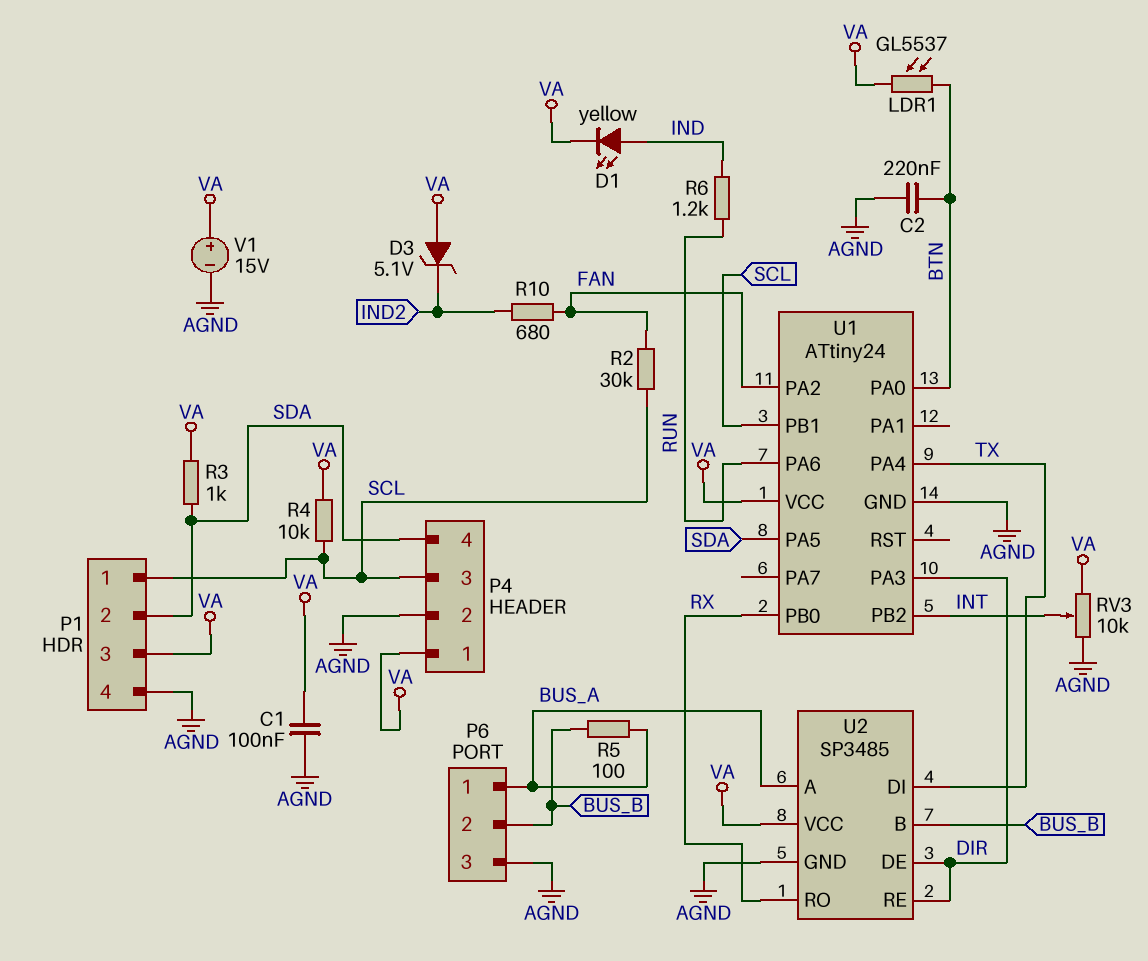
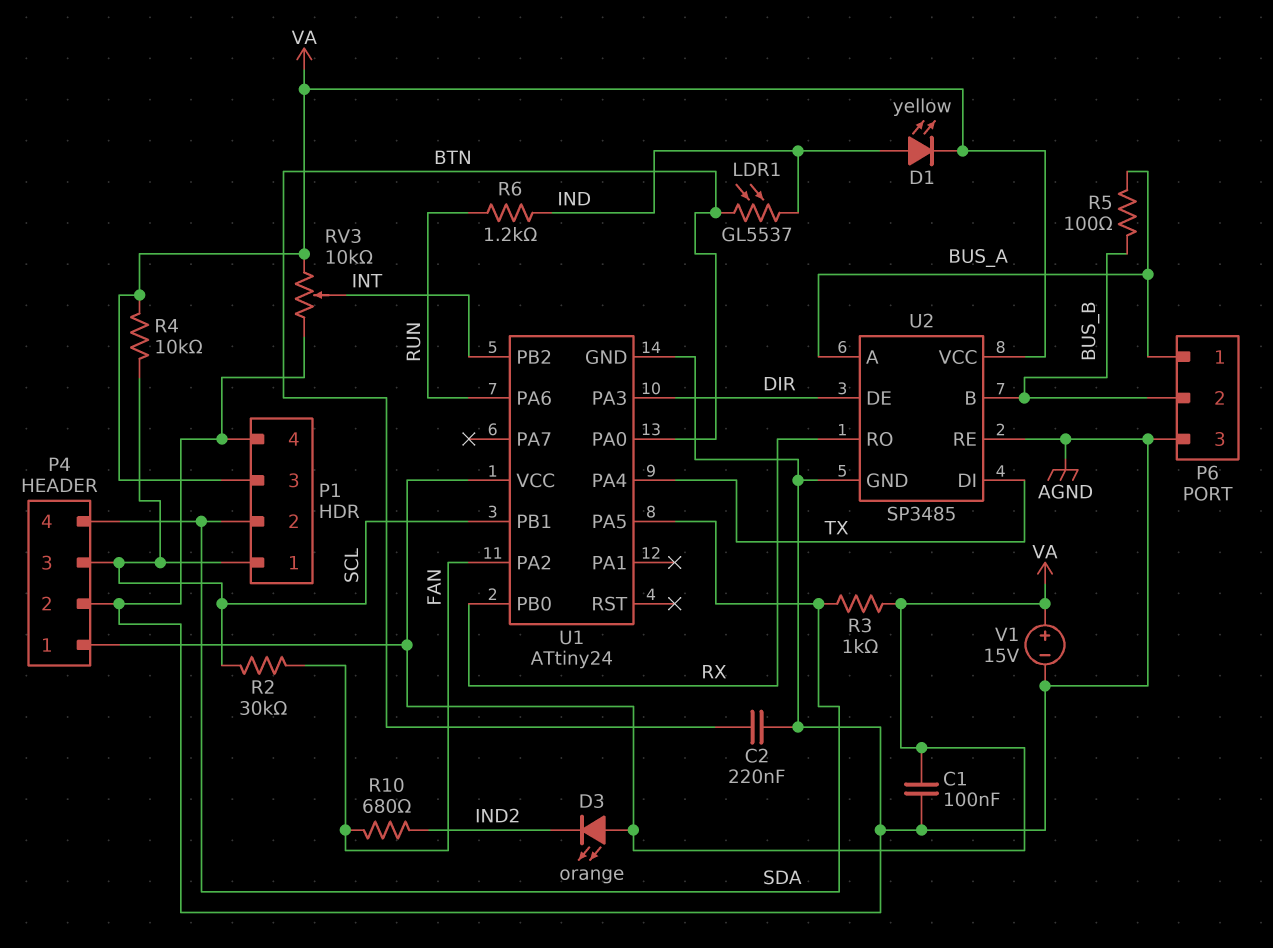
D3: zener 5.1V (A VA, K IND2) -> LED orange (A VA, K IND2)
LDR1: GL5537 (BTN, VA) -> GL5537 (BTN, IND)
U2 pin RE: DIR -> AGND

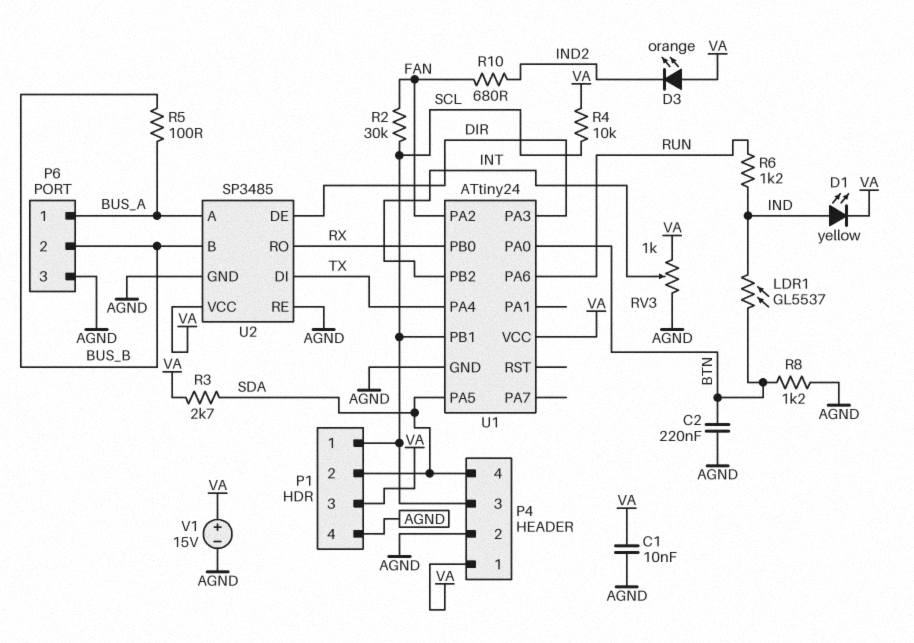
C1: 100nF (AGND, VA) -> 10nF (AGND, VA)
R3: 1k (SDA, VA) -> 2.7k (SDA, VA)
R8: none -> 1.2k (AGND, BTN)
RV3: 10k (AGND, VA, wiper INT) -> 1k (AGND, VA, wiper INT)

